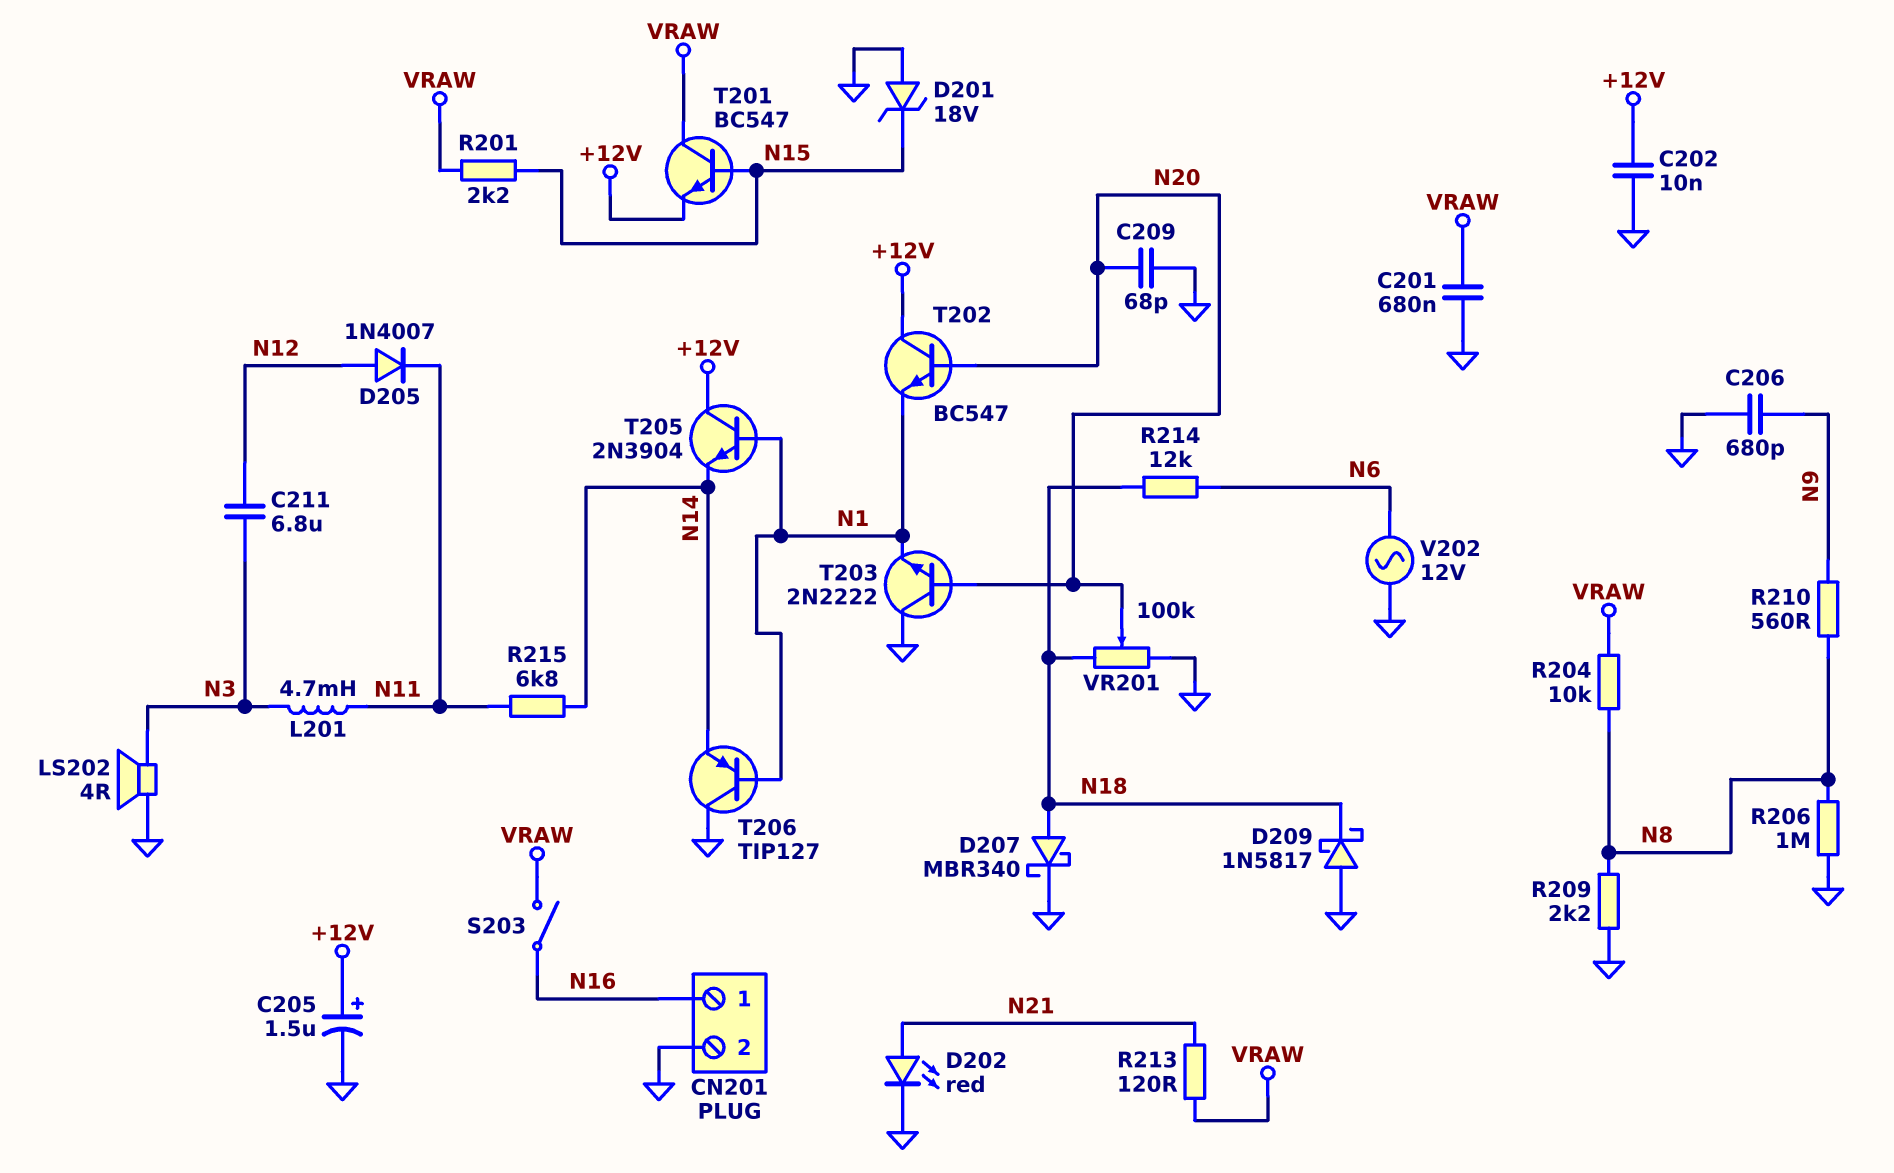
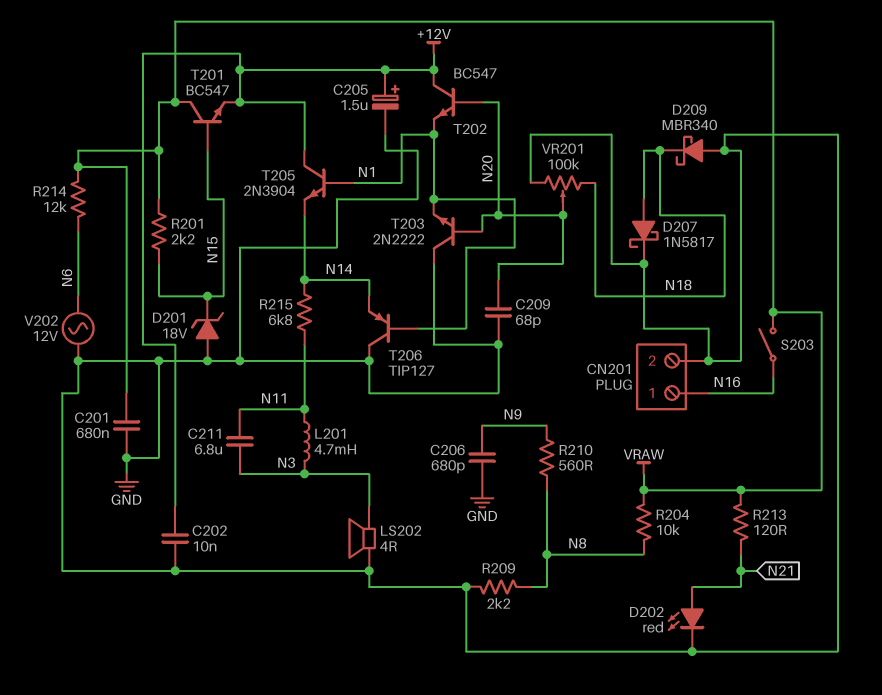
C211: 6.8uF (N3, N12) -> 6.8uF (N3, N11)
D205: diode 1N4007 (A N12, K N11) -> none
D207: schottky MBR340 (A N18, K GND) -> schottky 1N5817 (A N18, K GND)
D209: schottky 1N5817 (A GND, K N18) -> schottky MBR340 (A GND, K N18)
R206: 1M (GND, N8) -> none
R214: 12k (N6, N18) -> 12k (N6, VRAW)

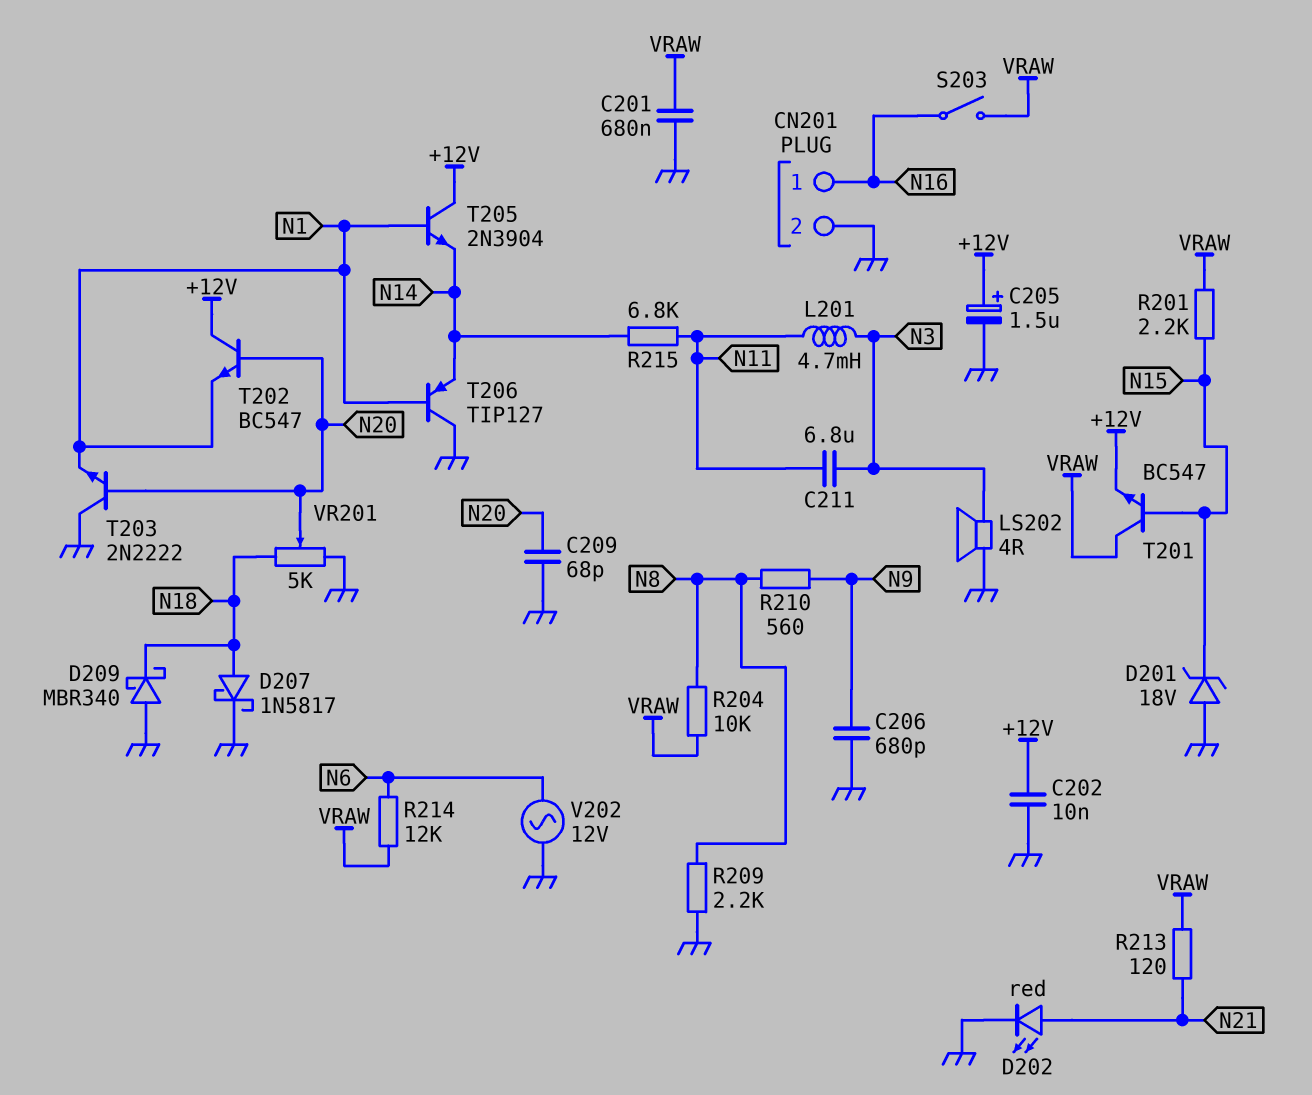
VR201: 100k (GND, N18, wiper N20) -> 5k (GND, N18, wiper N20)

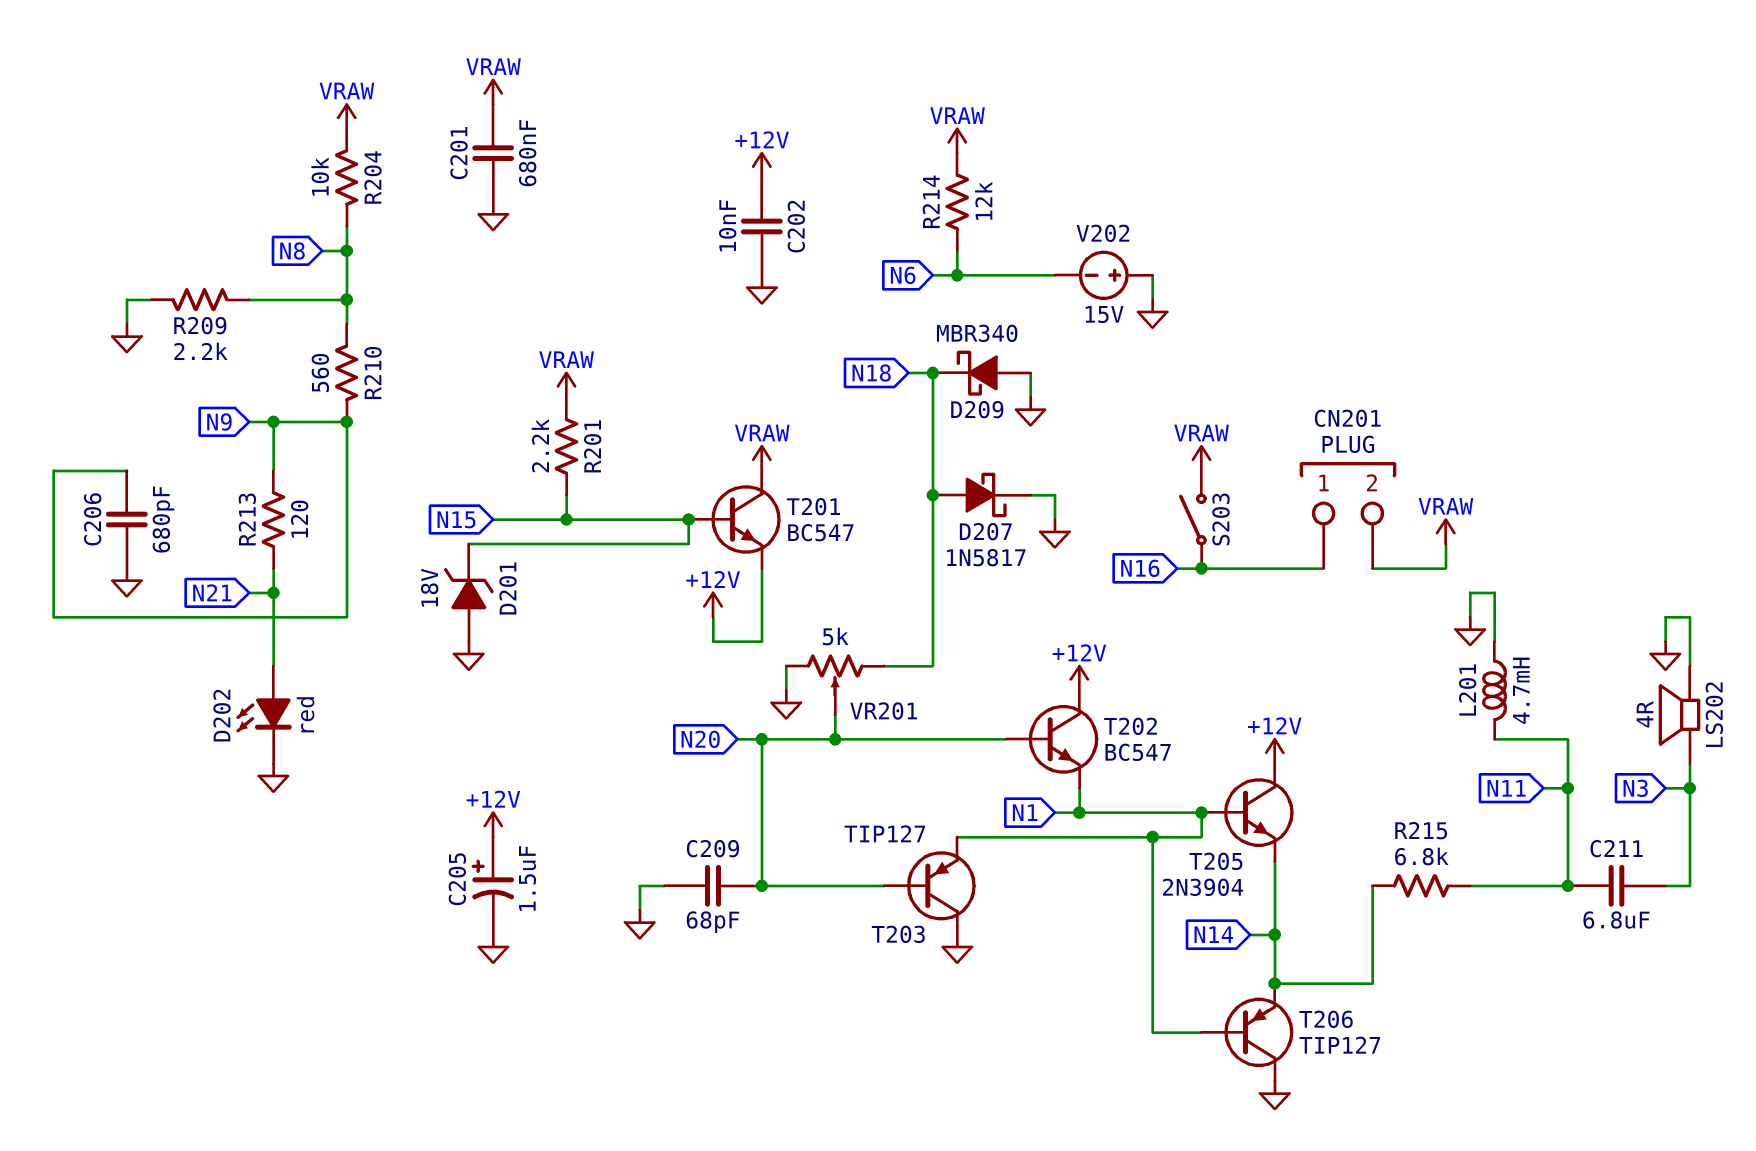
CN201 pin 2: GND -> VRAW
L201: 4.7mH (N3, N11) -> 4.7mH (GND, N11)
R213: 120 (N21, VRAW) -> 120 (N9, N21)
T203: NPN 2N2222 (B N20, C GND, E N1) -> PNP TIP127 (B N20, C GND, E N1)
V202: AC 12V (GND, N6) -> 15V (plus GND, minus N6)

